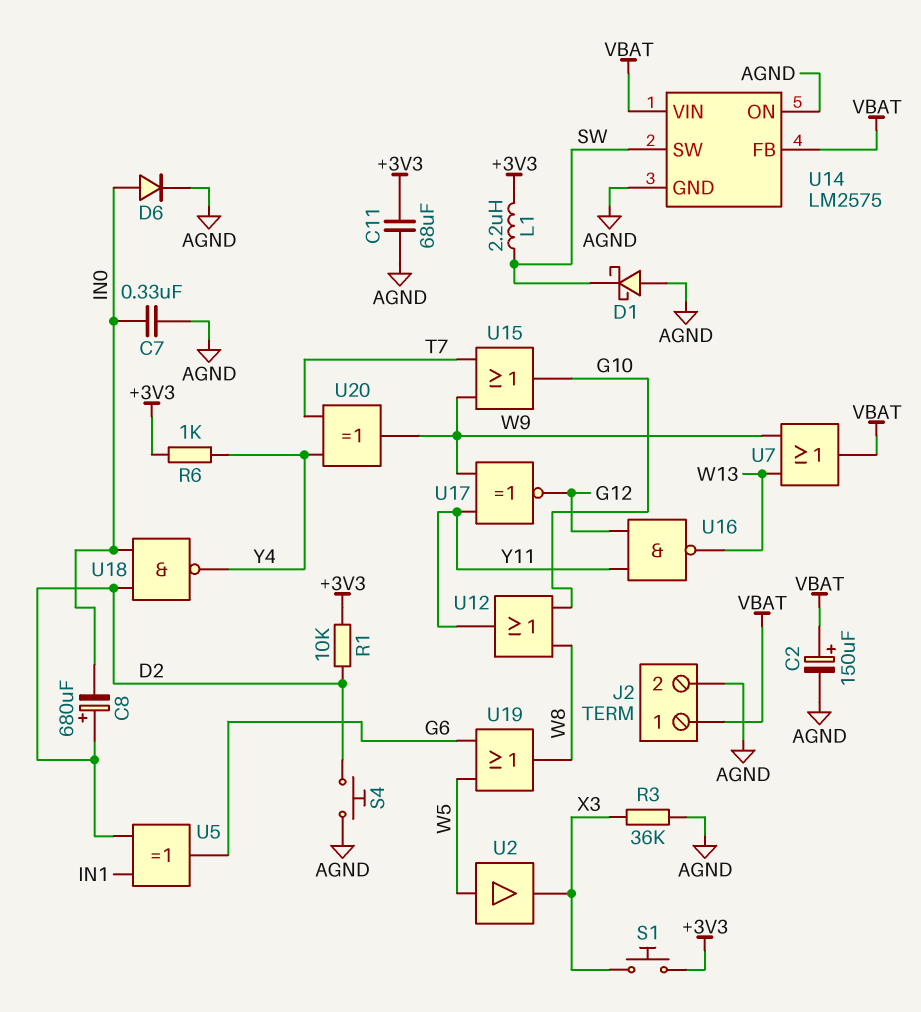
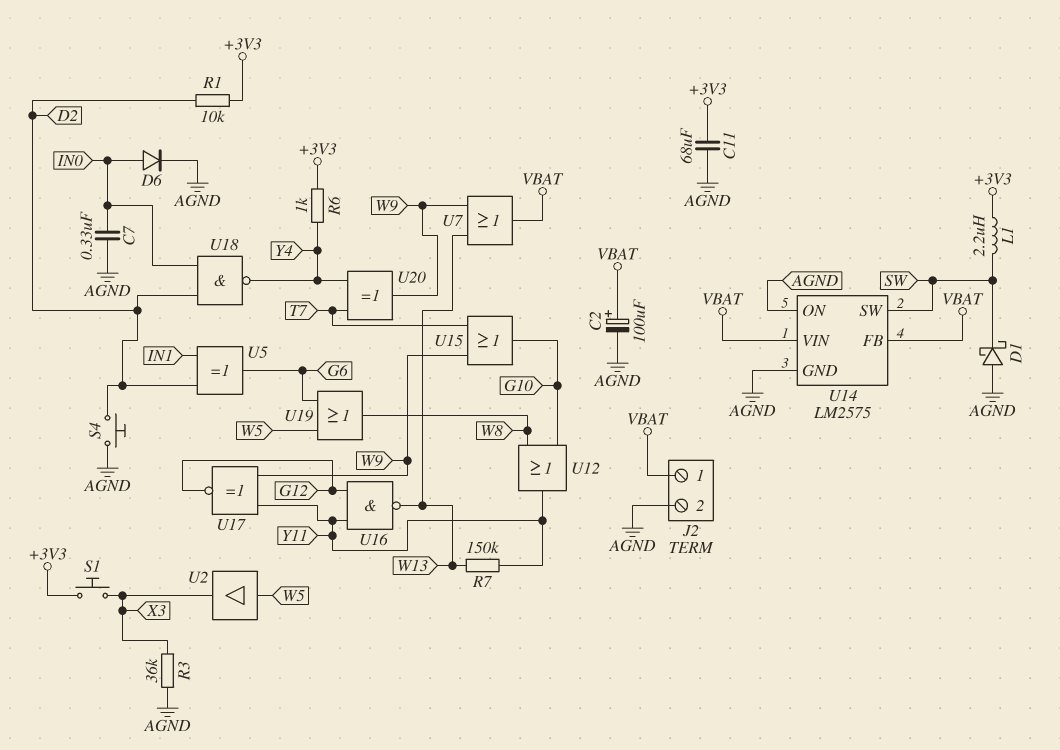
C2: 150uF (plus VBAT, minus AGND) -> 100uF (plus VBAT, minus AGND)
C8: 680uF (plus D2, minus IN0) -> none
R7: none -> 150k (W13, Y11)

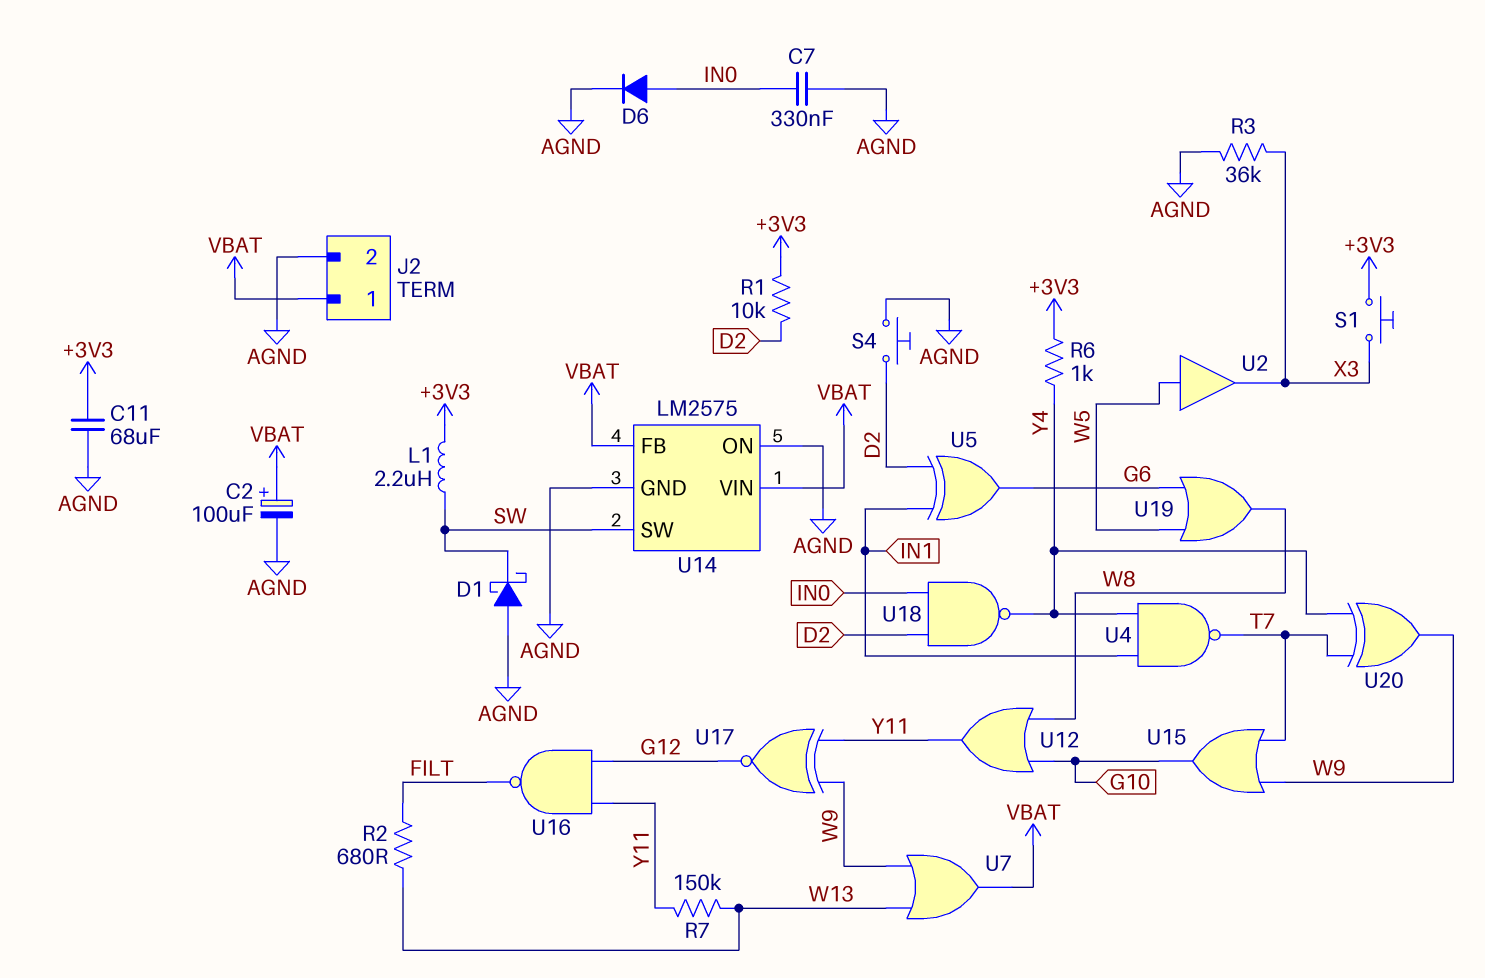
R2: none -> 680 (FILT, W13)
U4: none -> NAND (in IN1, in Y4, out T7)
U16: NAND (in G12, in Y11, out W13) -> NAND (in G12, in Y11, out FILT)

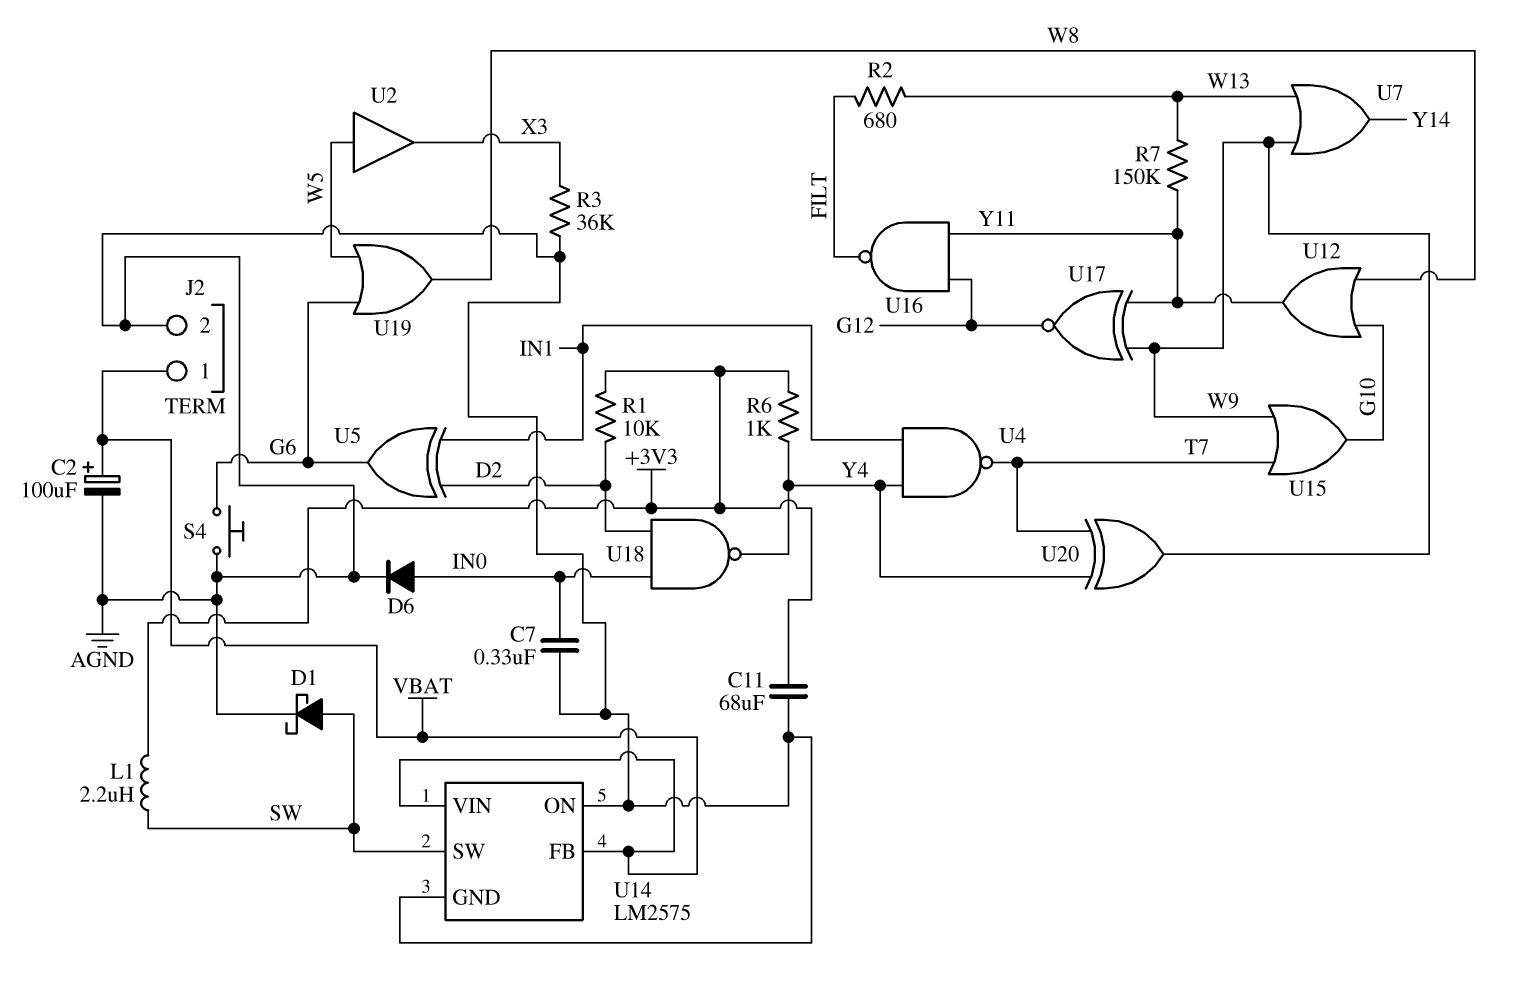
D1: schottky (A AGND, K SW) -> schottky (A SW, K AGND)
S1: button (+3V3, X3) -> none
S4: button (AGND, D2) -> button (AGND, G6)
U7: OR (in W9, in W13, out VBAT) -> OR (in W9, in W13, out Y14)

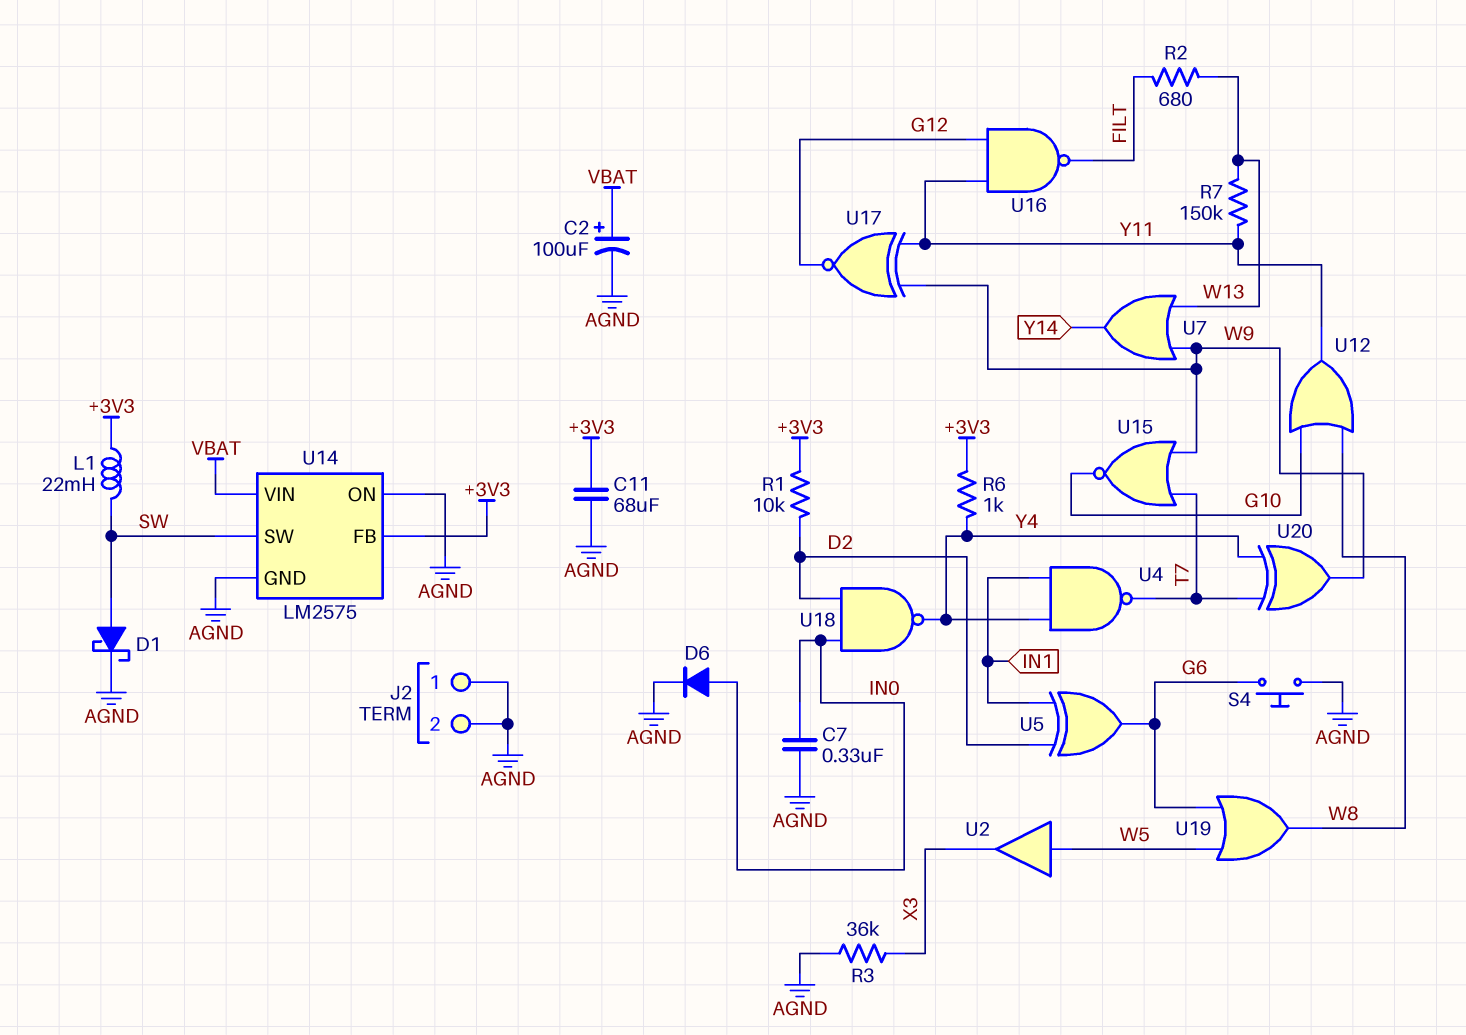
J2 pin 1: VBAT -> AGND
L1: 2.2uH (+3V3, SW) -> 22mH (+3V3, SW)
U14 pin FB: VBAT -> +3V3
U15: OR (in T7, in W9, out G10) -> NOR (in T7, in W9, out G10)

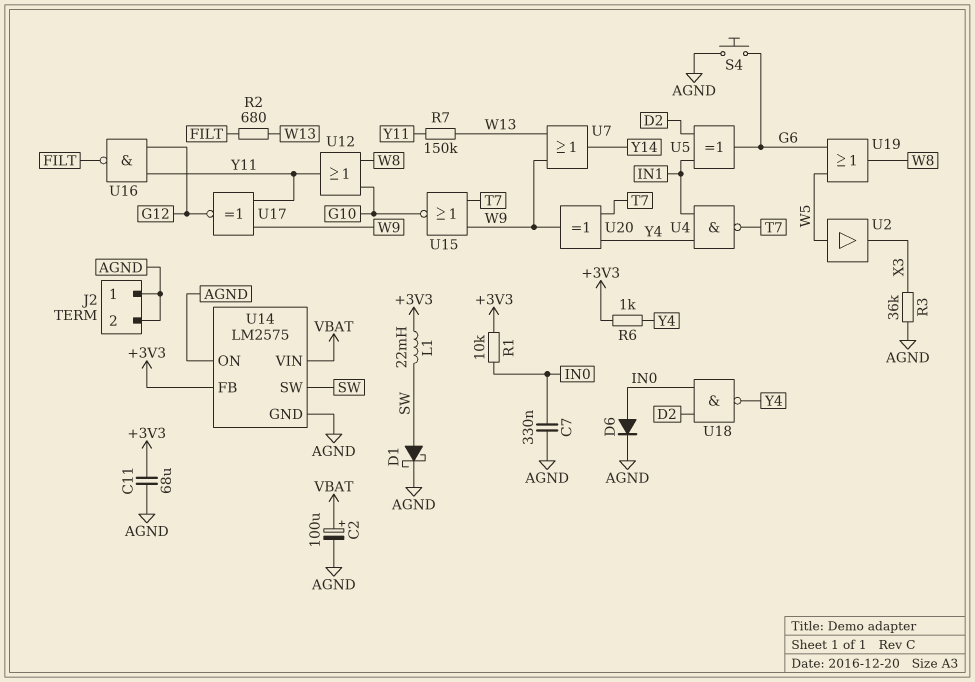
R1: 10k (+3V3, D2) -> 10k (+3V3, IN0)

